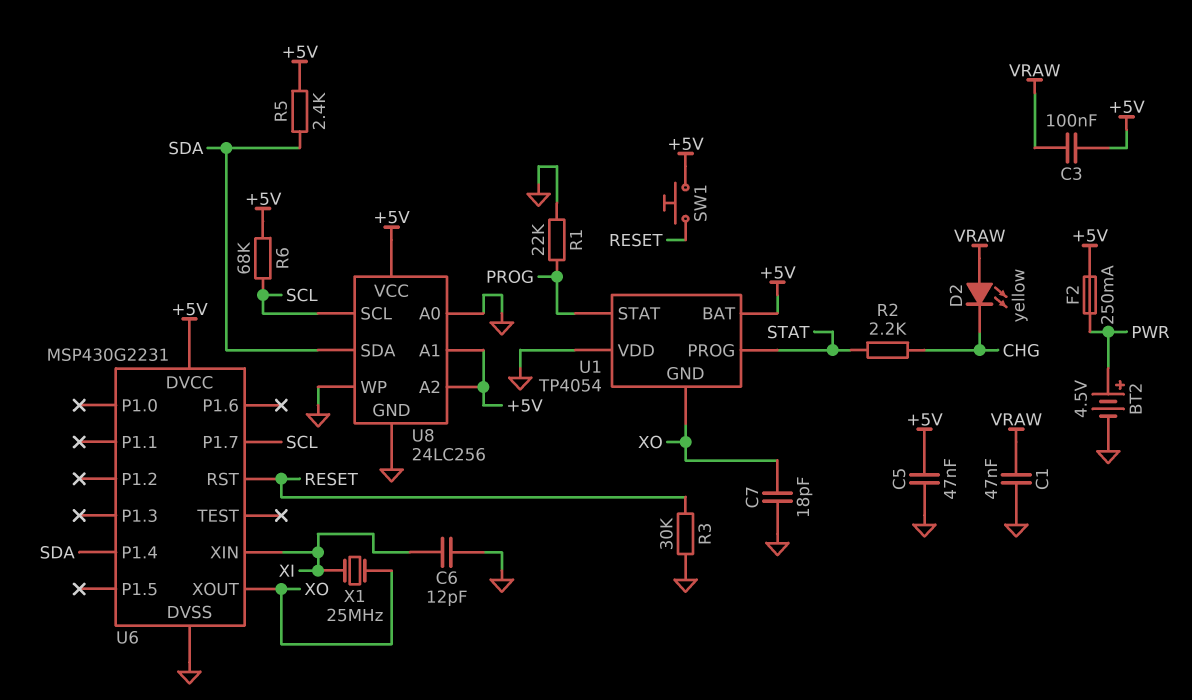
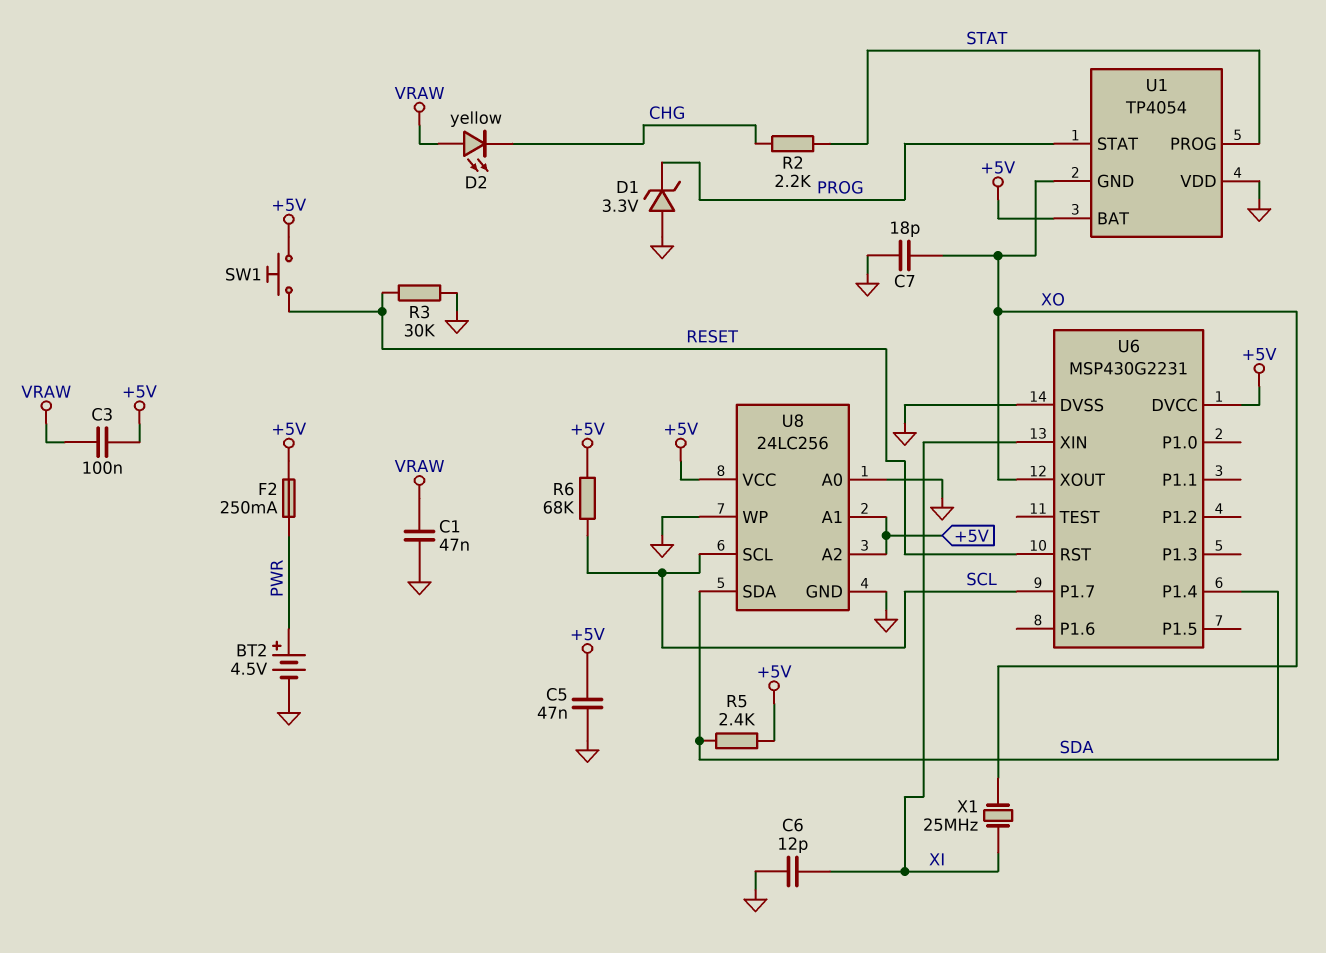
D1: none -> zener 3.3V (A GND, K PROG)
R1: 22k (GND, PROG) -> none

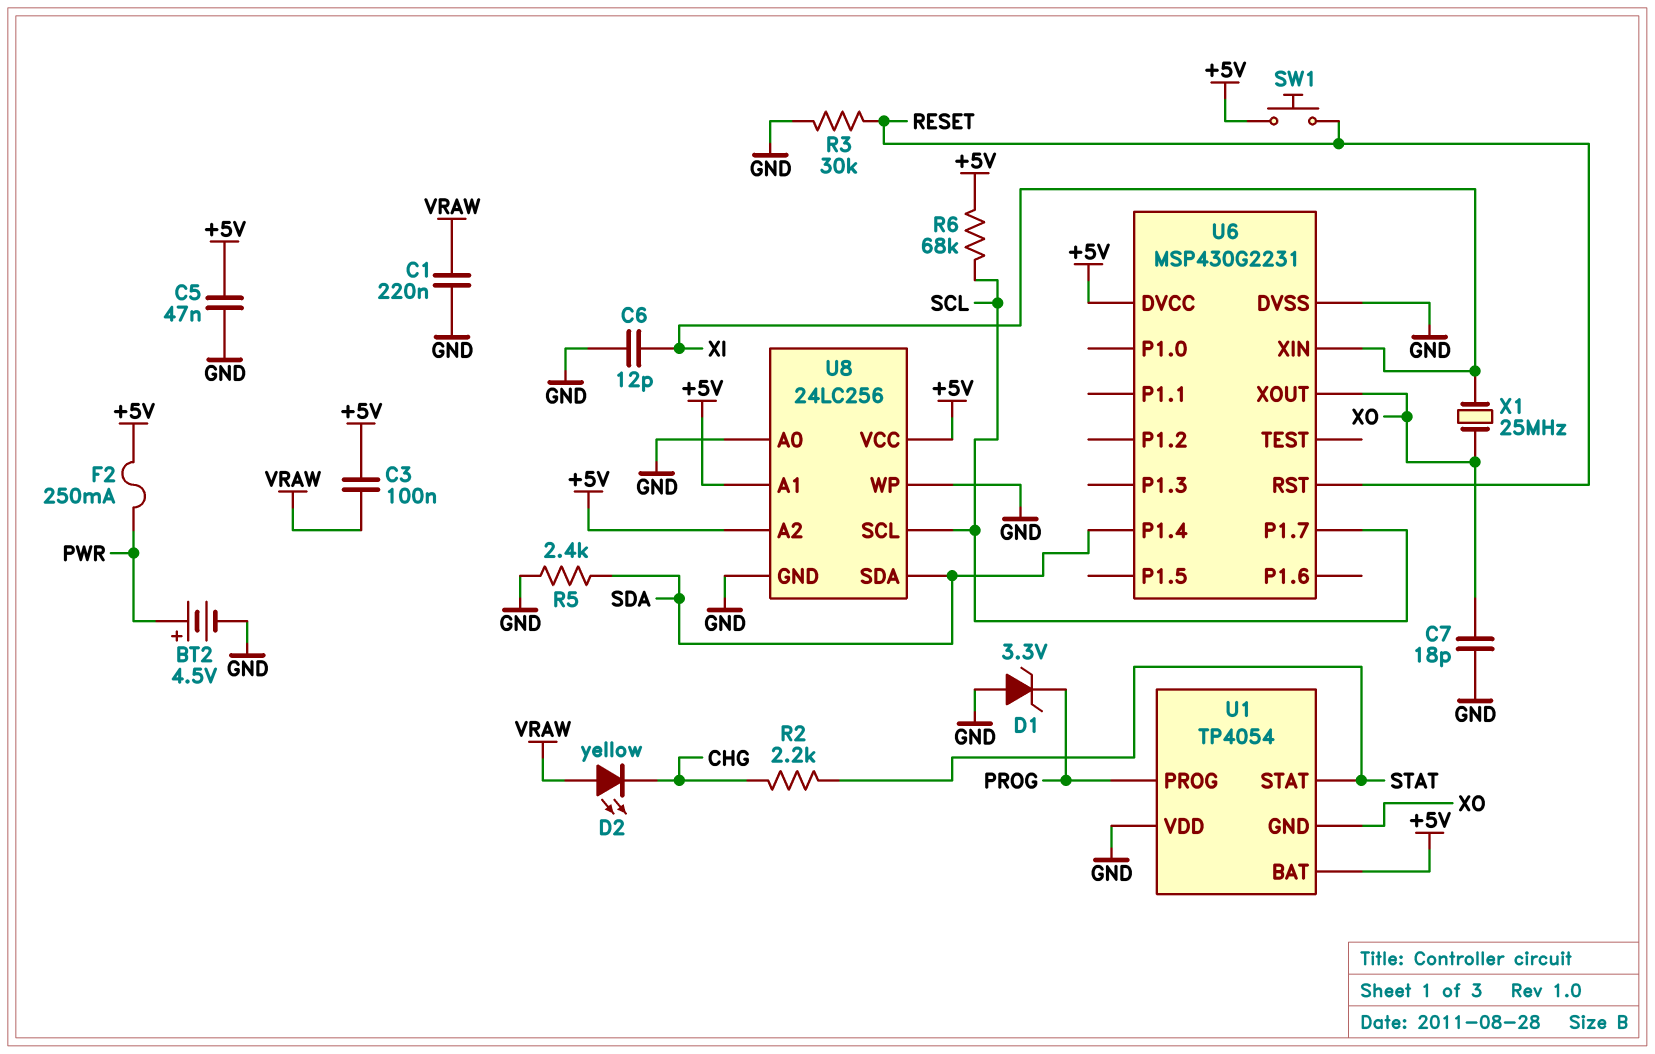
C1: 47nF (GND, VRAW) -> 220nF (GND, VRAW)
R5: 2.4k (+5V, SDA) -> 2.4k (GND, SDA)
U1 pin PROG: STAT -> PROG
U1 pin STAT: PROG -> STAT

